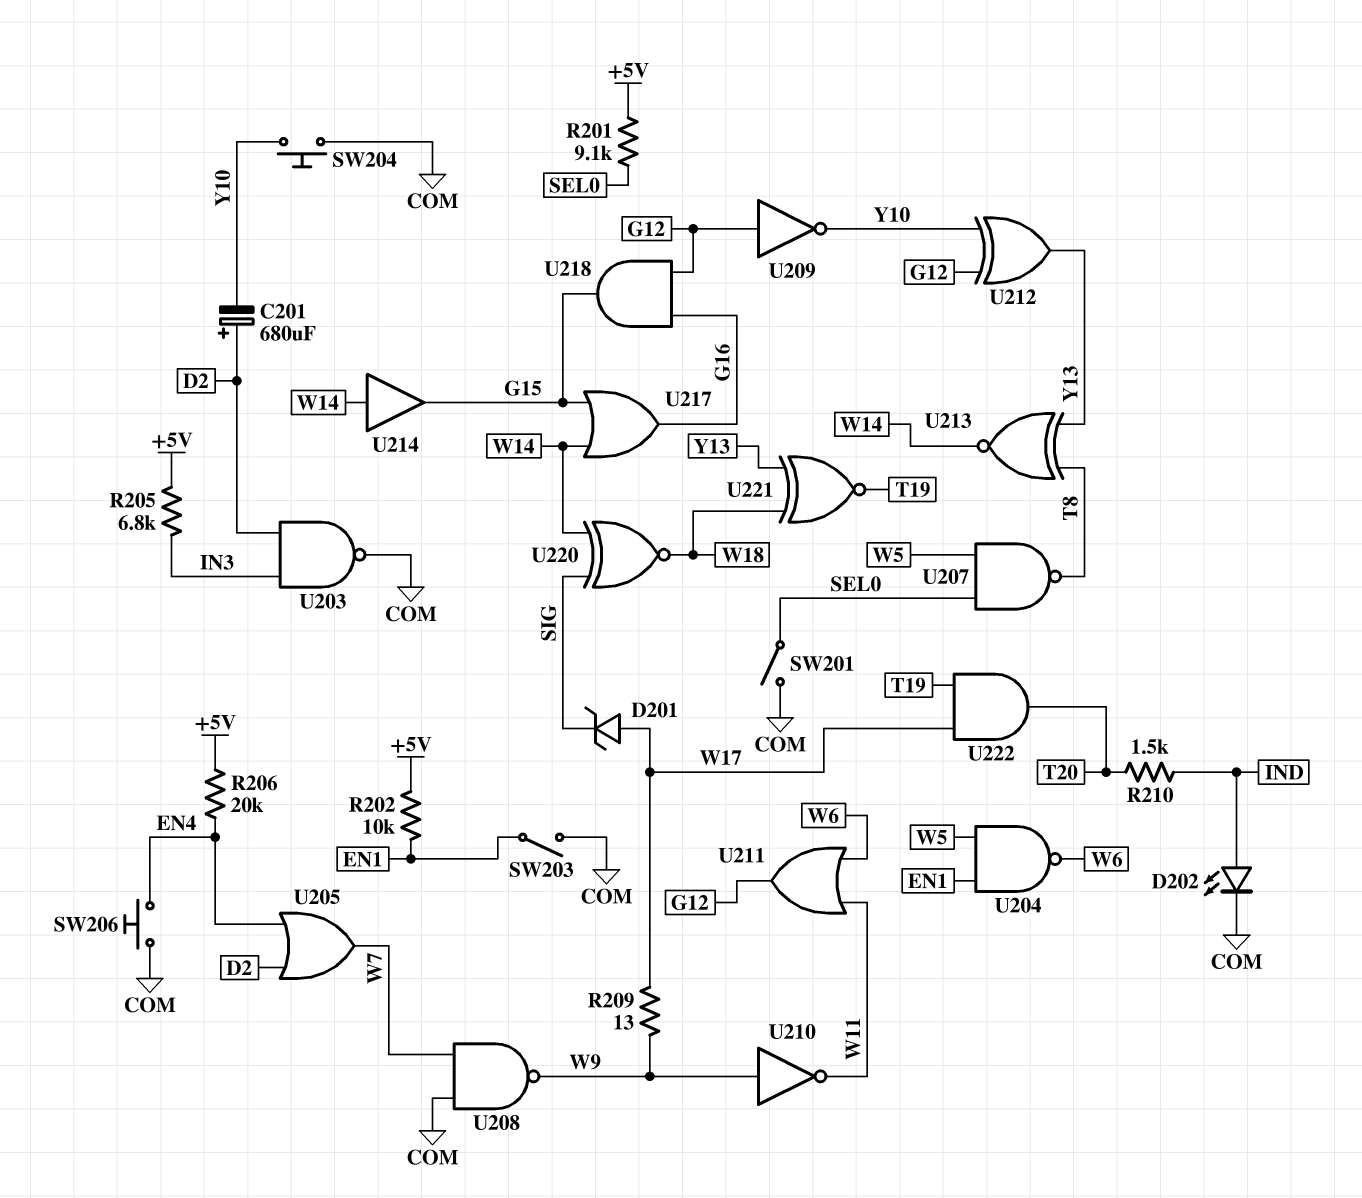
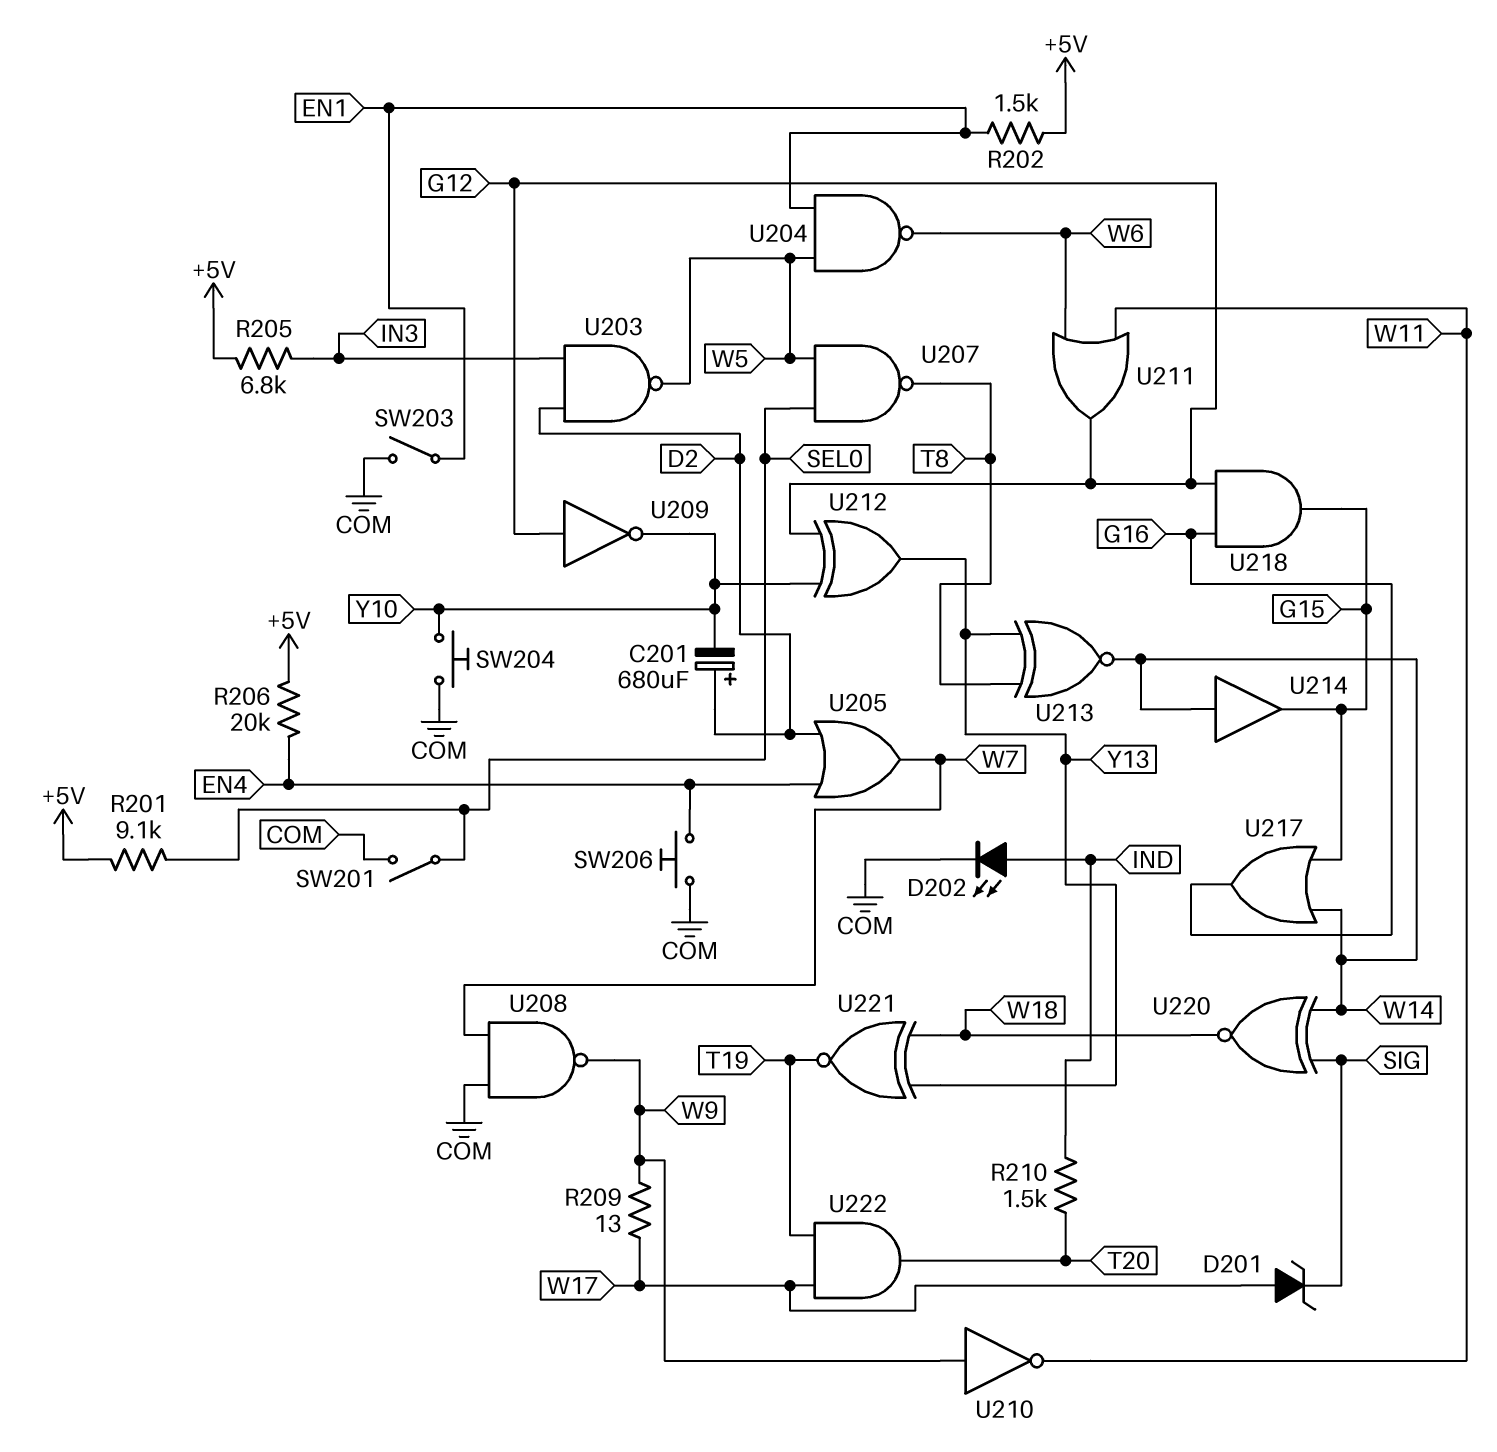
R202: 10k (+5V, EN1) -> 1.5k (+5V, EN1)
U203: NAND (in D2, in IN3, out COM) -> NAND (in D2, in IN3, out W5)

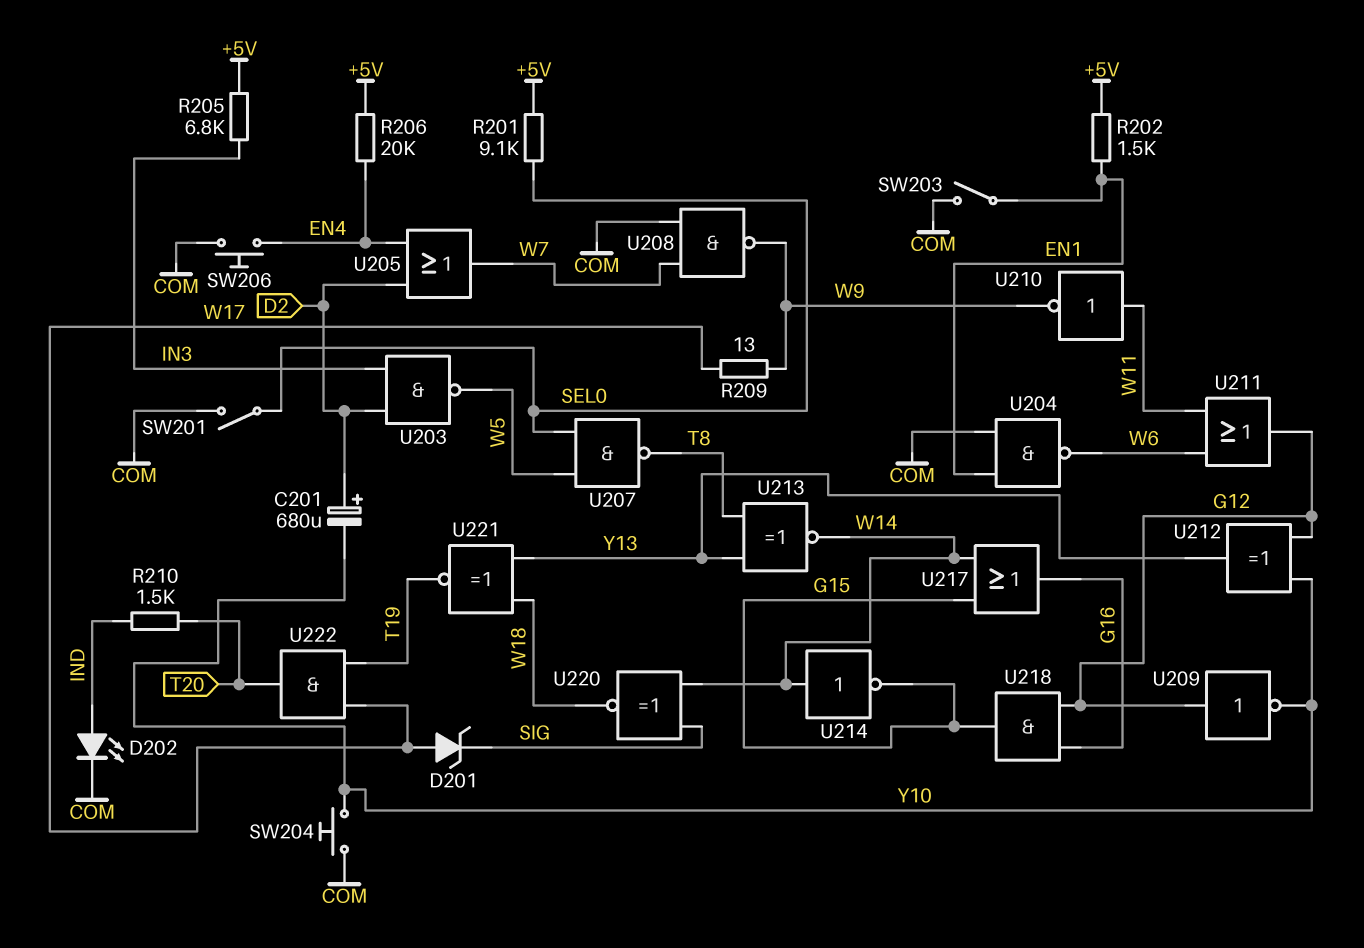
U204: NAND (in EN1, in W5, out W6) -> NAND (in COM, in EN1, out W6)
U210: NOT (in W9, out W11) -> NOT (in W11, out W9)
U214: buffer (in W14, out G15) -> NOT (in W14, out G15)

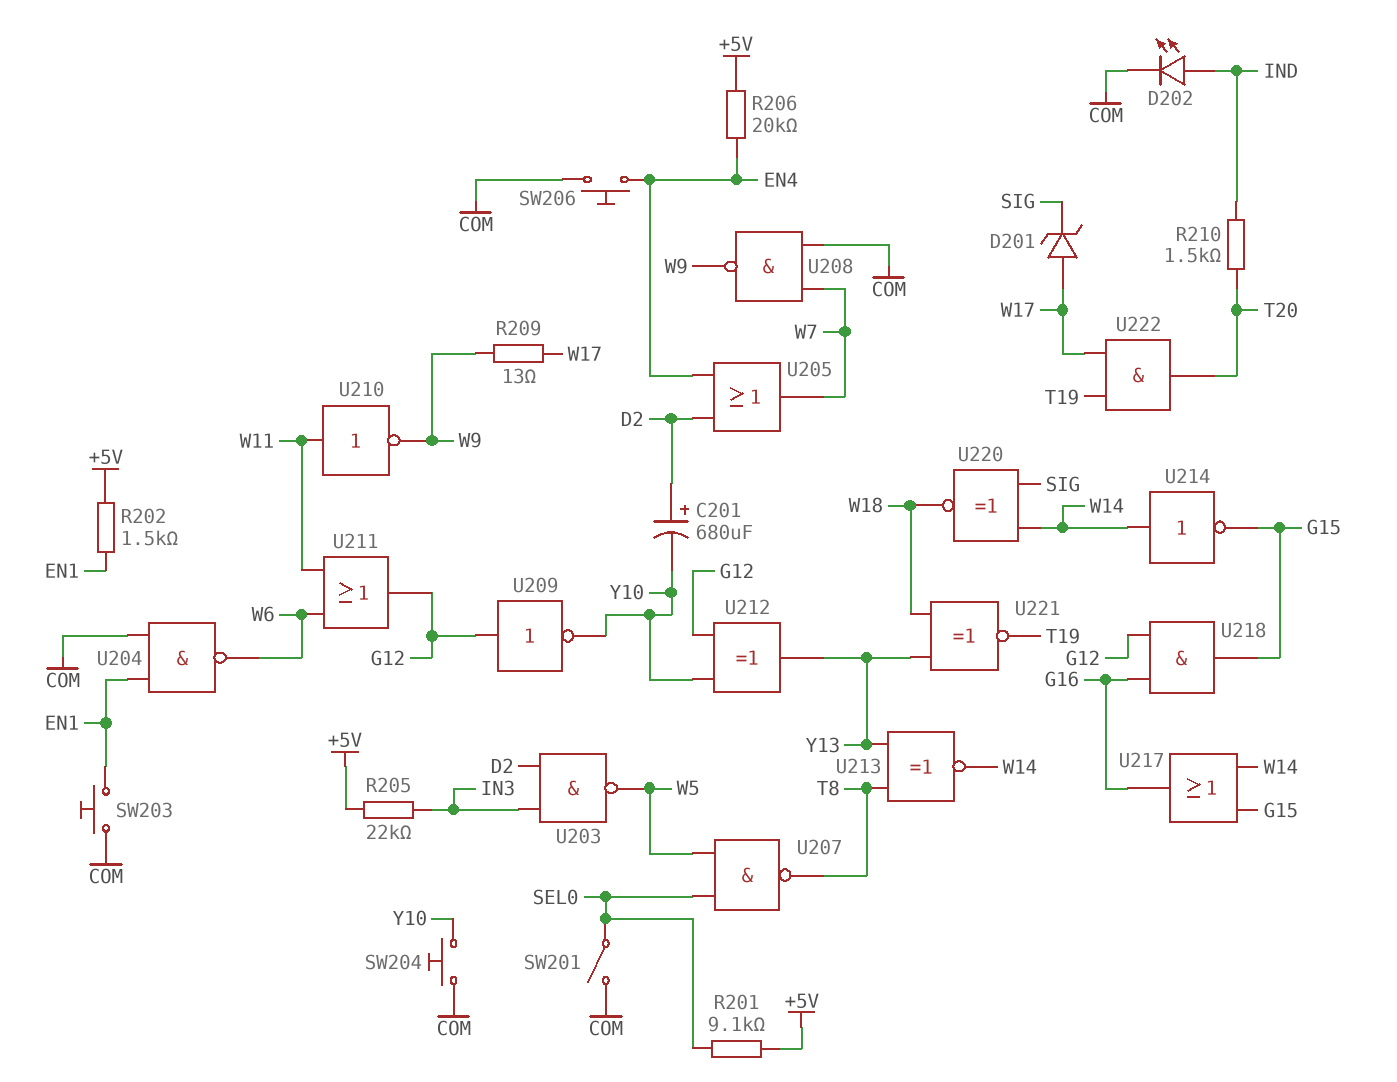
R205: 6.8k (+5V, IN3) -> 22k (+5V, IN3)
SW203: switch (COM, EN1) -> button (COM, EN1)

